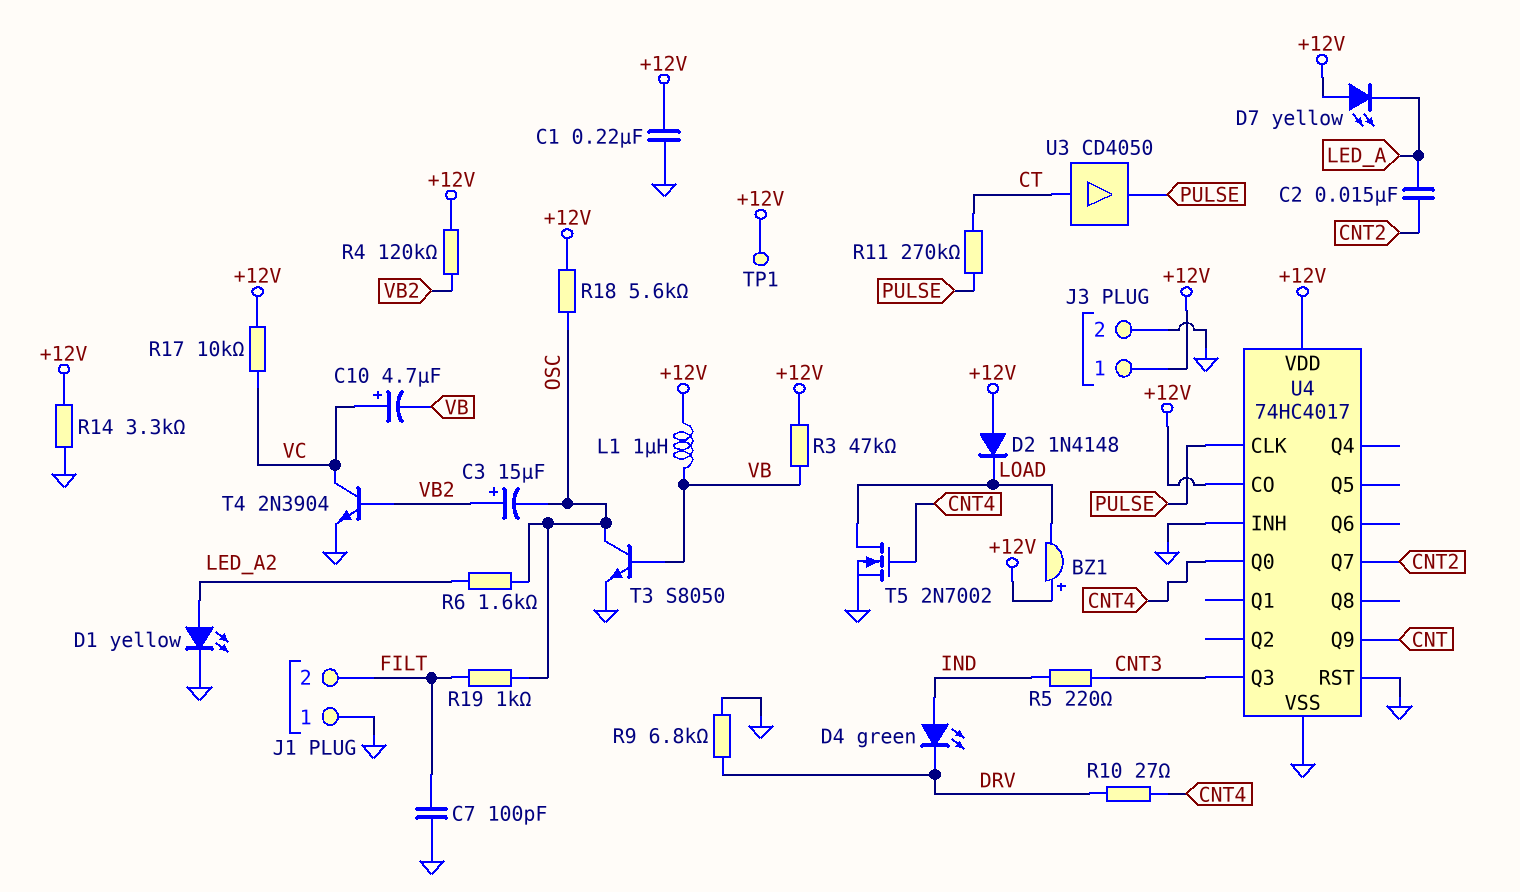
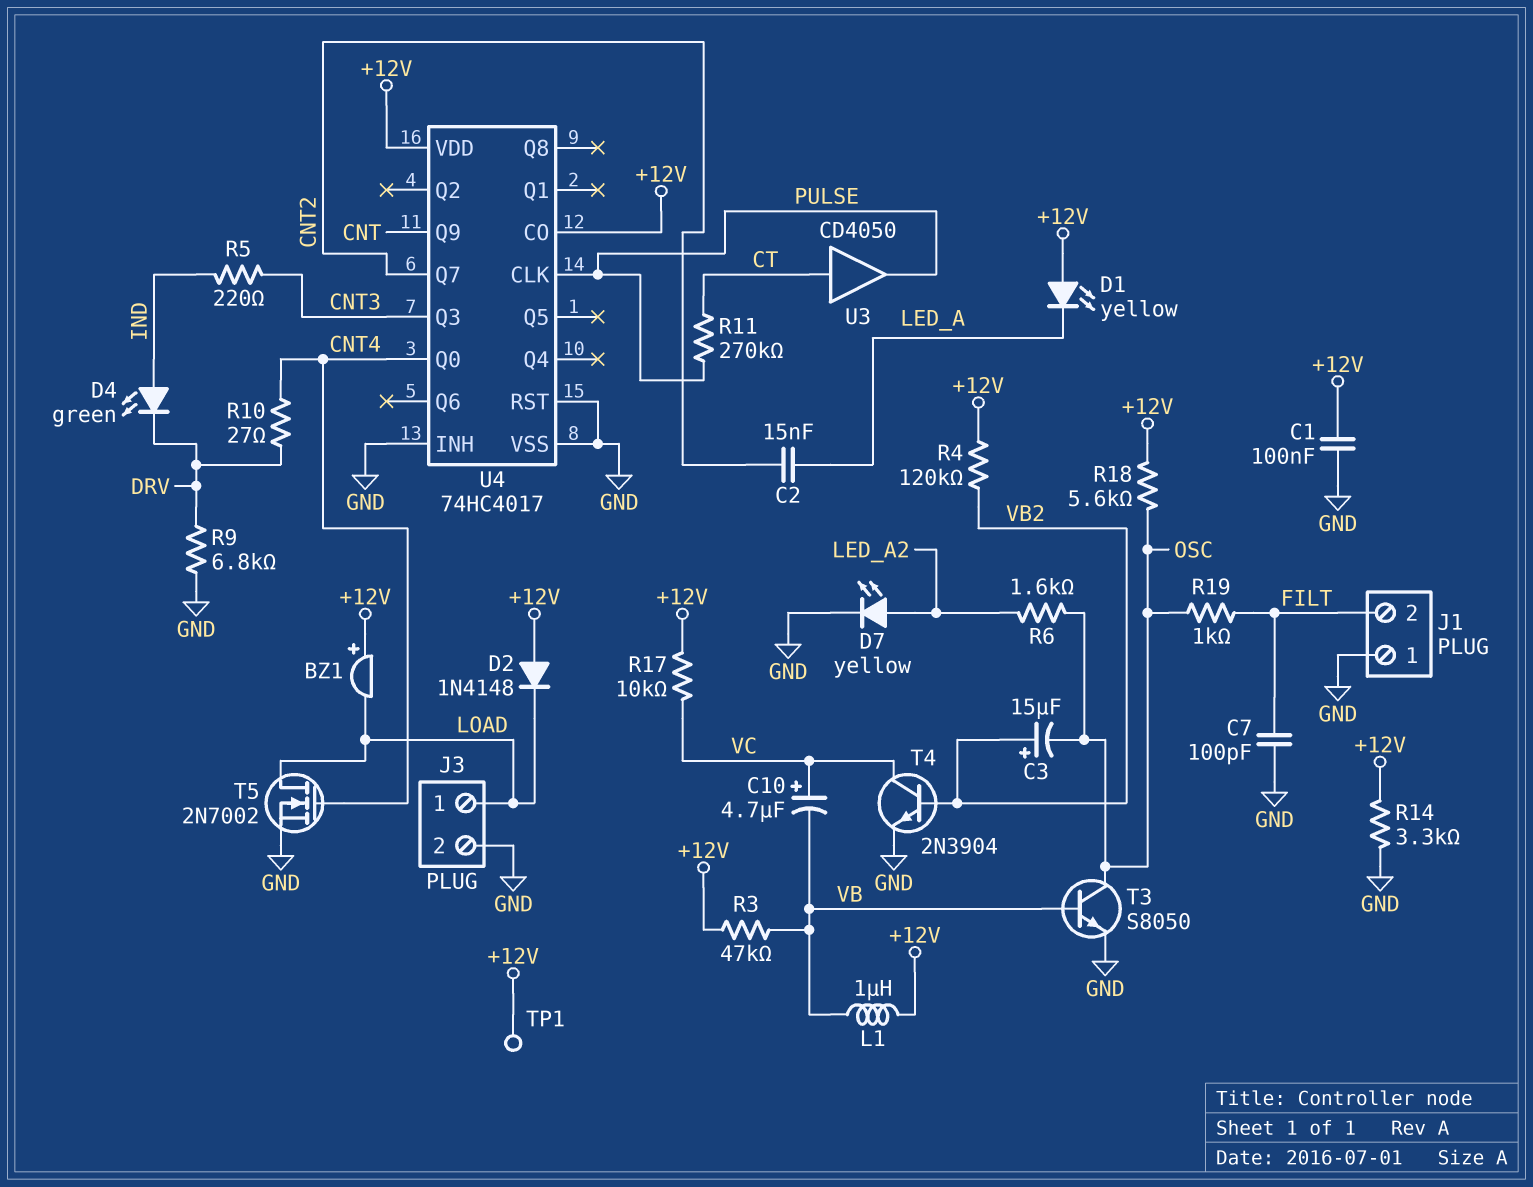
C1: 220nF (+12V, GND) -> 100nF (+12V, GND)
D1: LED yellow (A LED_A2, K GND) -> LED yellow (A +12V, K LED_A)
D7: LED yellow (A +12V, K LED_A) -> LED yellow (A LED_A2, K GND)
J3 pin 1: +12V -> LOAD

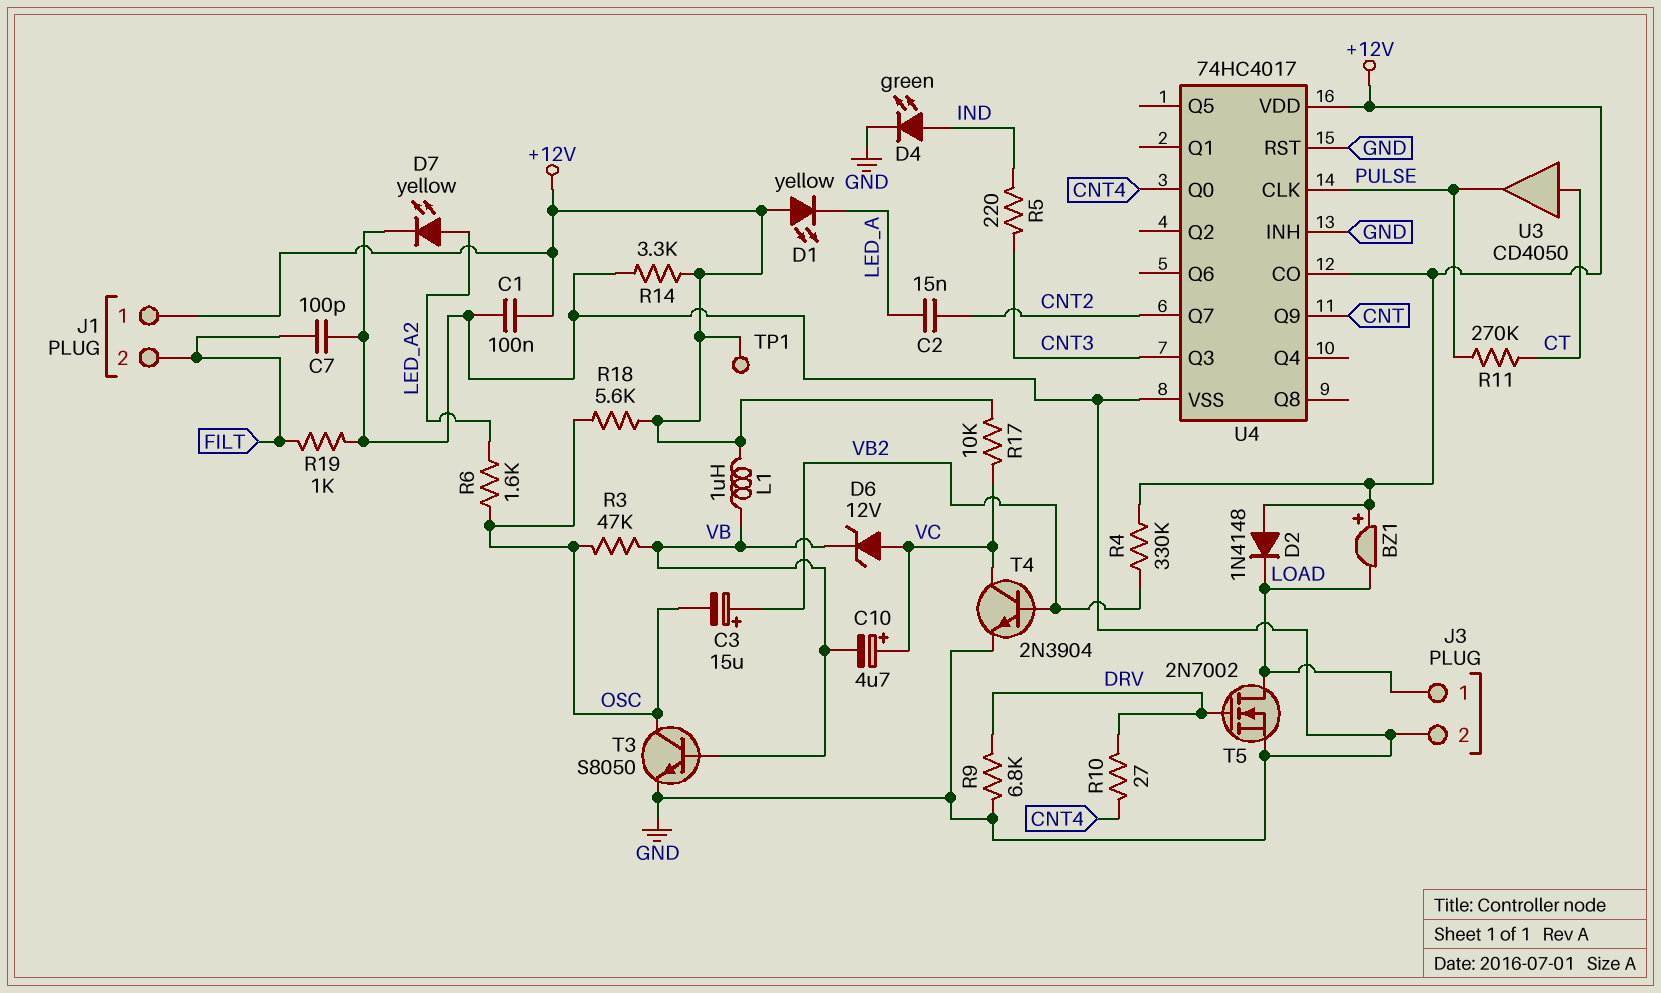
D4: LED green (A IND, K DRV) -> LED green (A IND, K GND)
D6: none -> zener 12V (A VC, K VB)
J1 pin 1: GND -> +12V
R3: 47k (+12V, VB) -> 47k (OSC, VB)
R4: 120k (+12V, VB2) -> 330k (+12V, VB2)
R19: 1k (FILT, OSC) -> 1k (FILT, GND)
T5: NMOS 2N7002 (G CNT4, D LOAD, S GND) -> NMOS 2N7002 (G DRV, D LOAD, S GND)

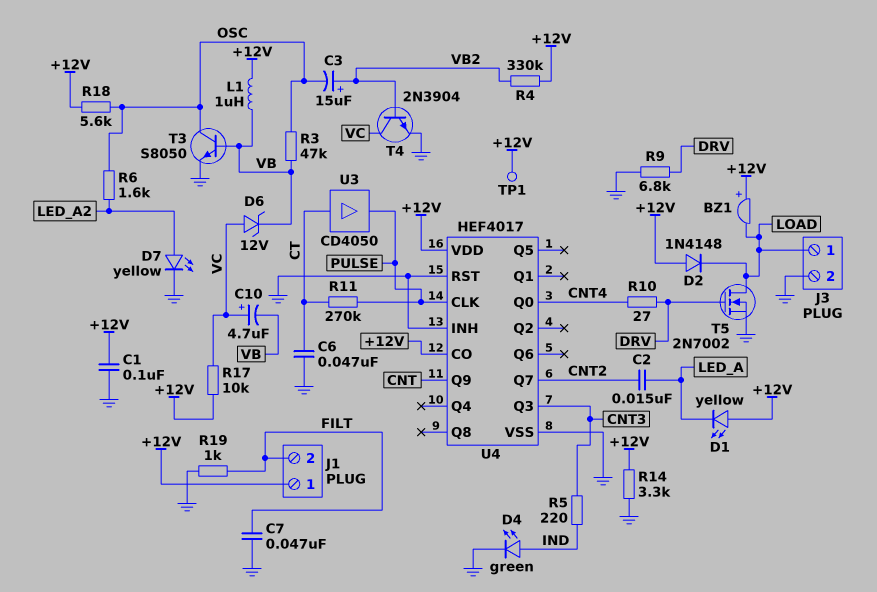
C6: none -> 47nF (CT, GND)
C7: 100pF (FILT, GND) -> 47nF (FILT, GND)
U4: 74HC4017 -> HEF4017

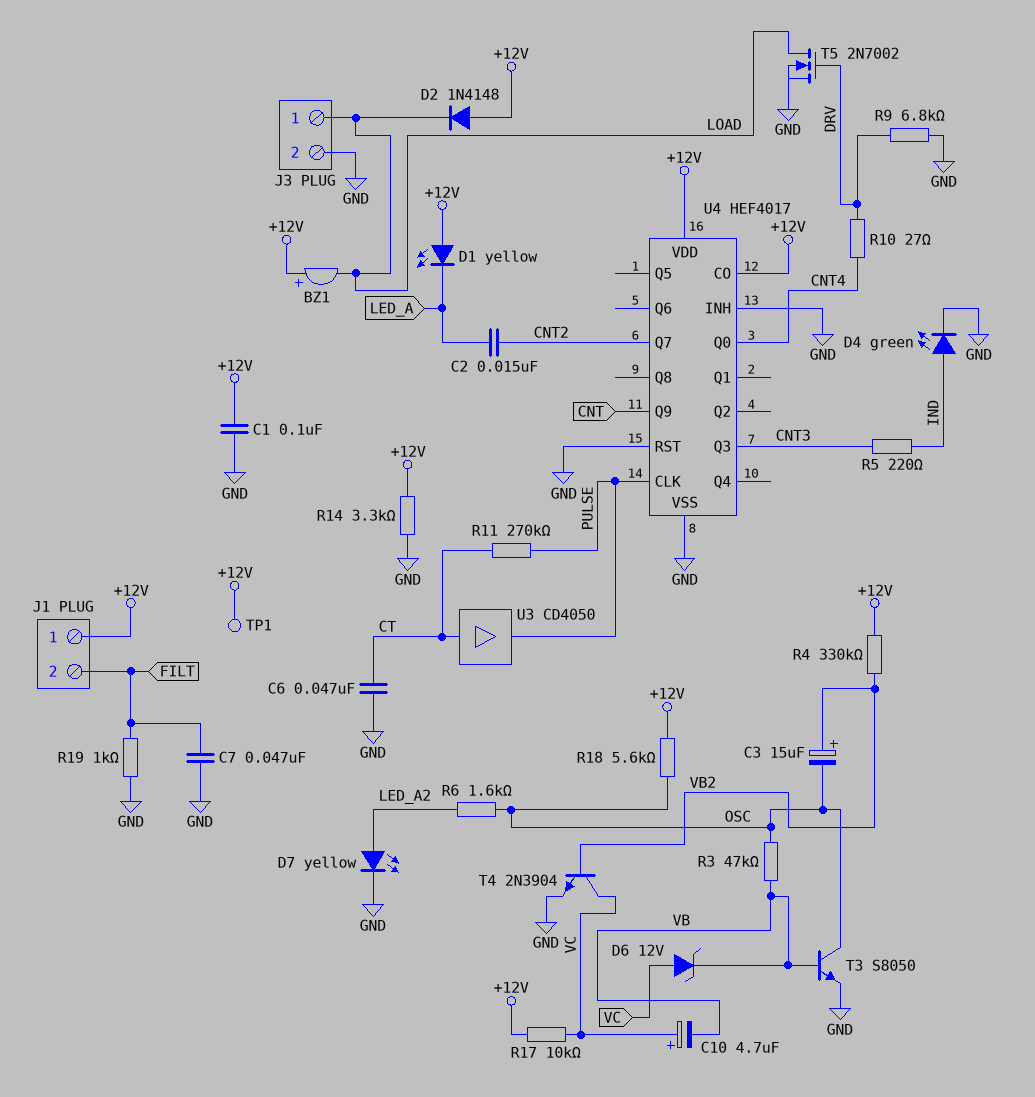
L1: 1uH (+12V, VB) -> none

